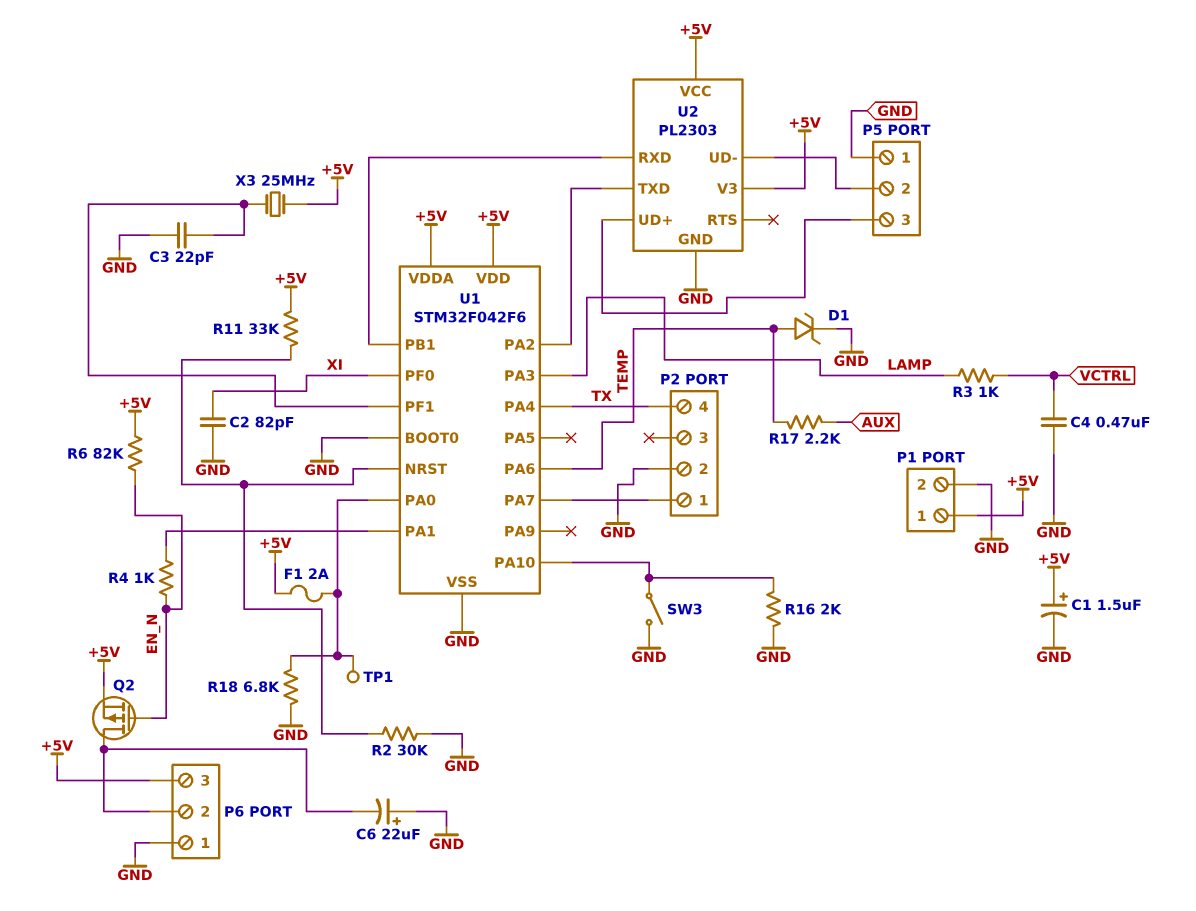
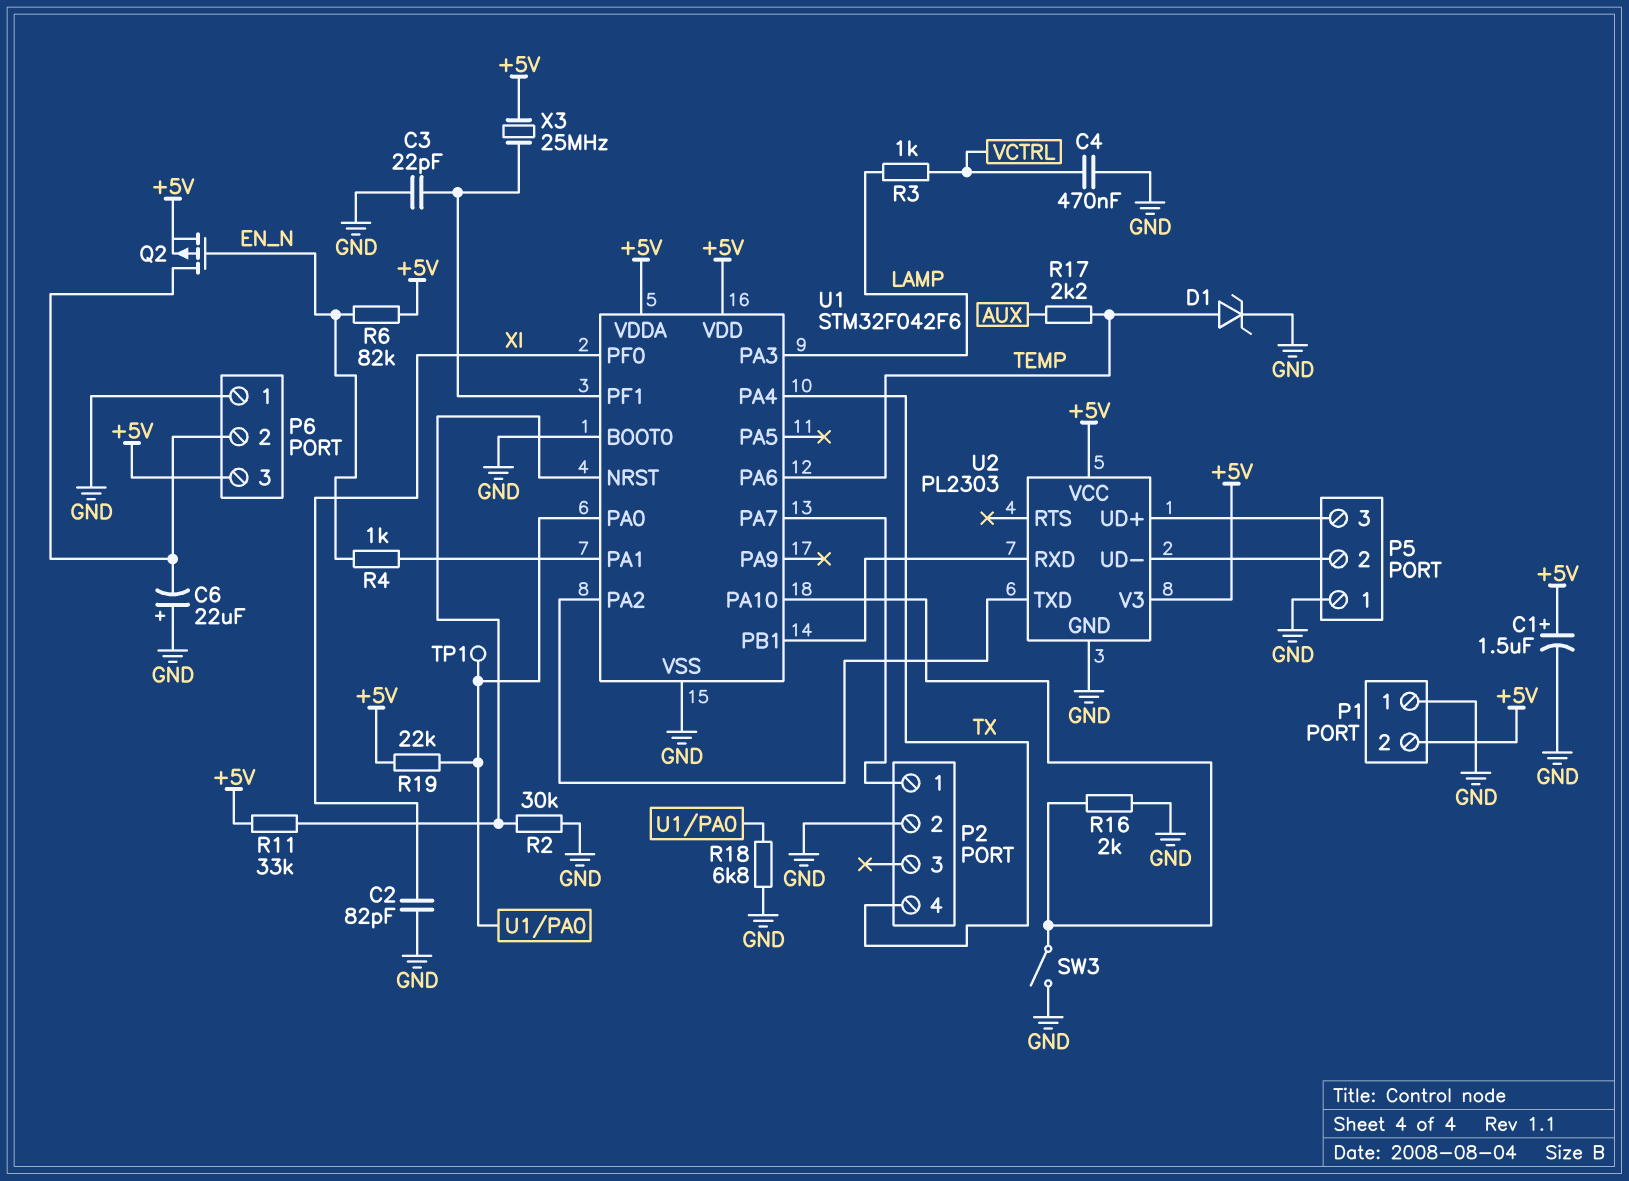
F1: 2A (+5V, U1/PA0) -> none
P1 pin 1: +5V -> GND
P1 pin 2: GND -> +5V
R19: none -> 22k (+5V, U1/PA0)

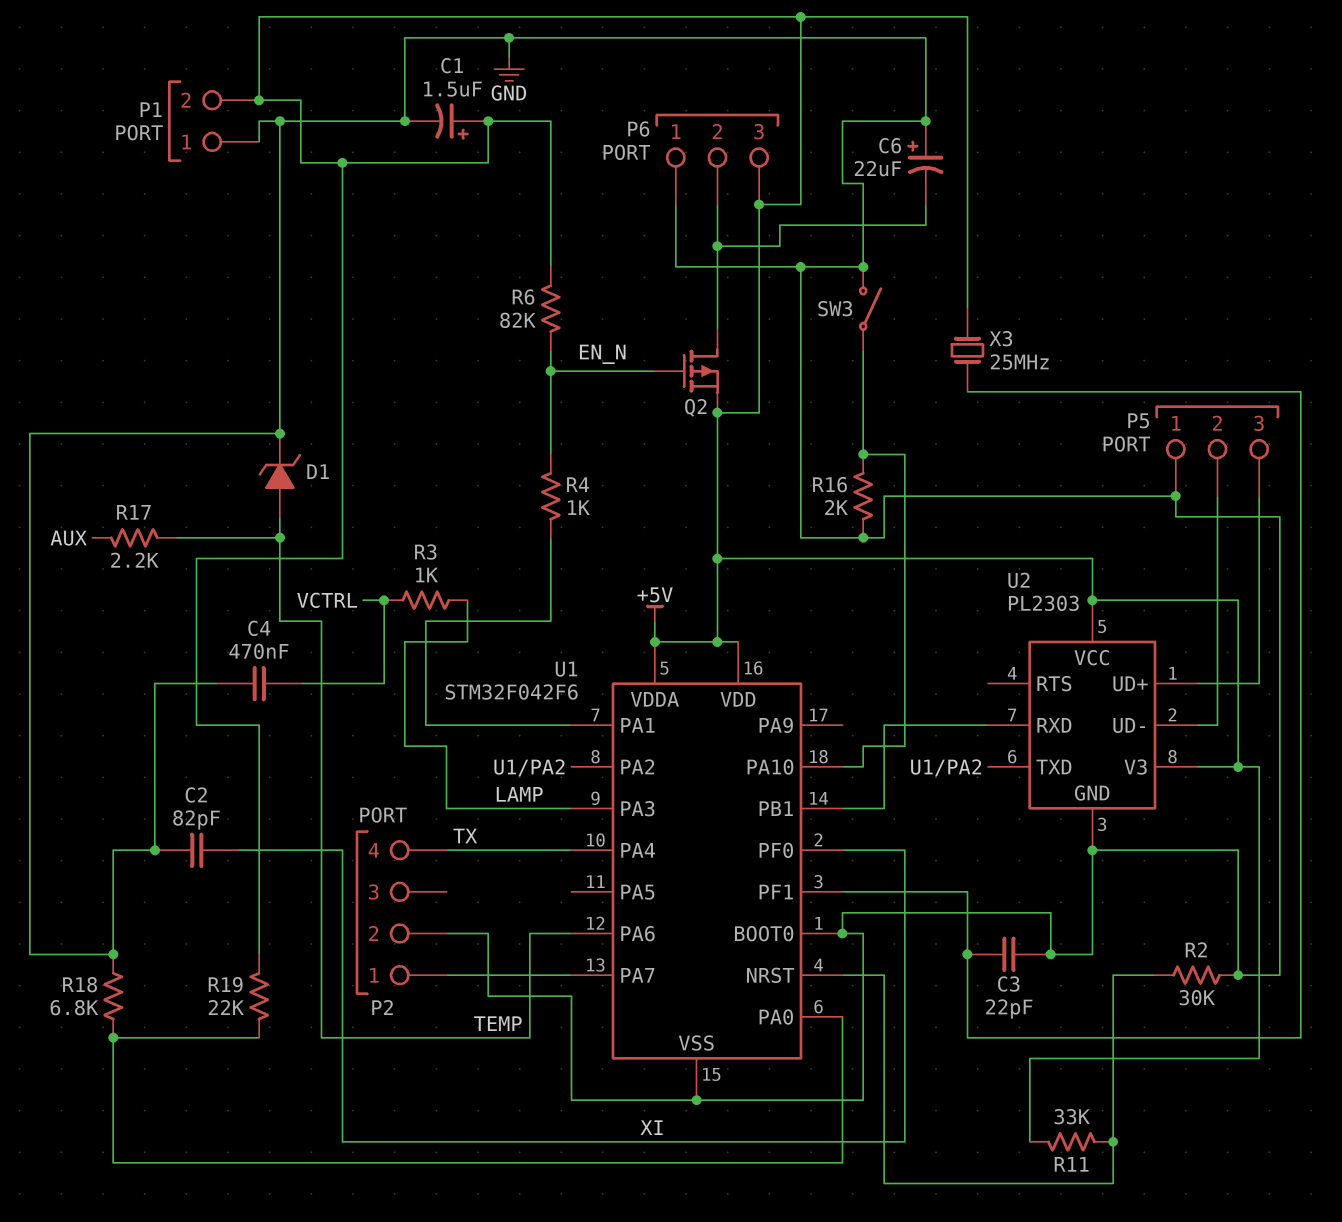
TP1: test point (U1/PA0) -> none

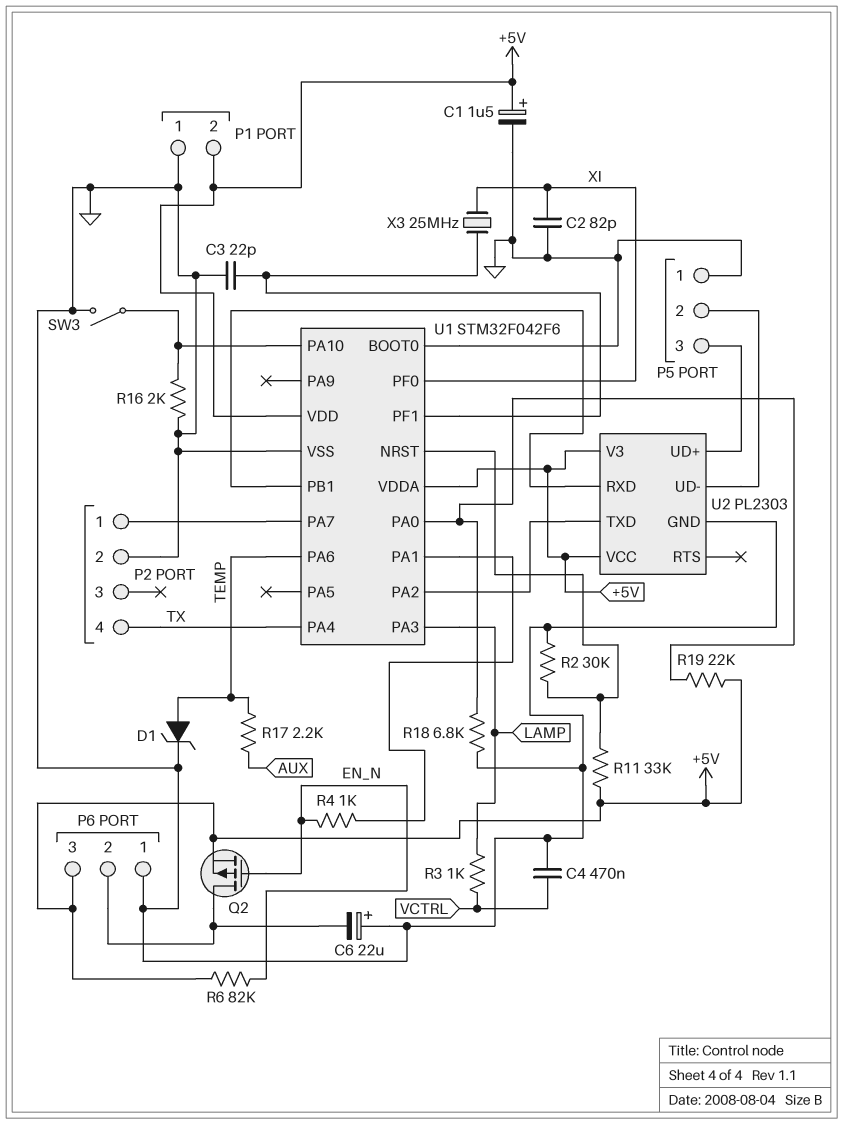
X3: 25MHz (+5V, U1/PF1) -> 25MHz (U1/PF1, XI)

